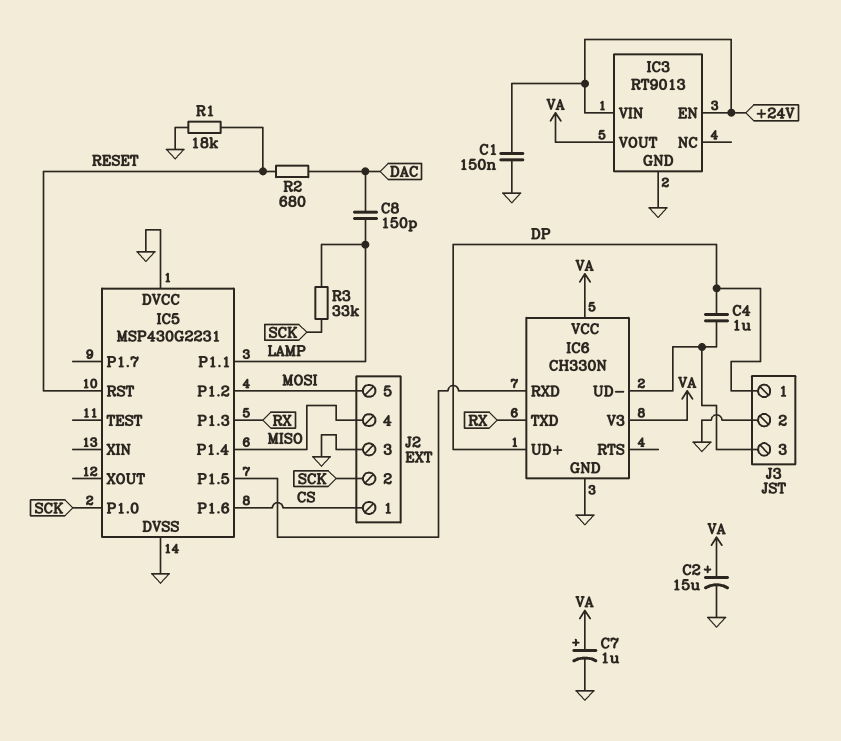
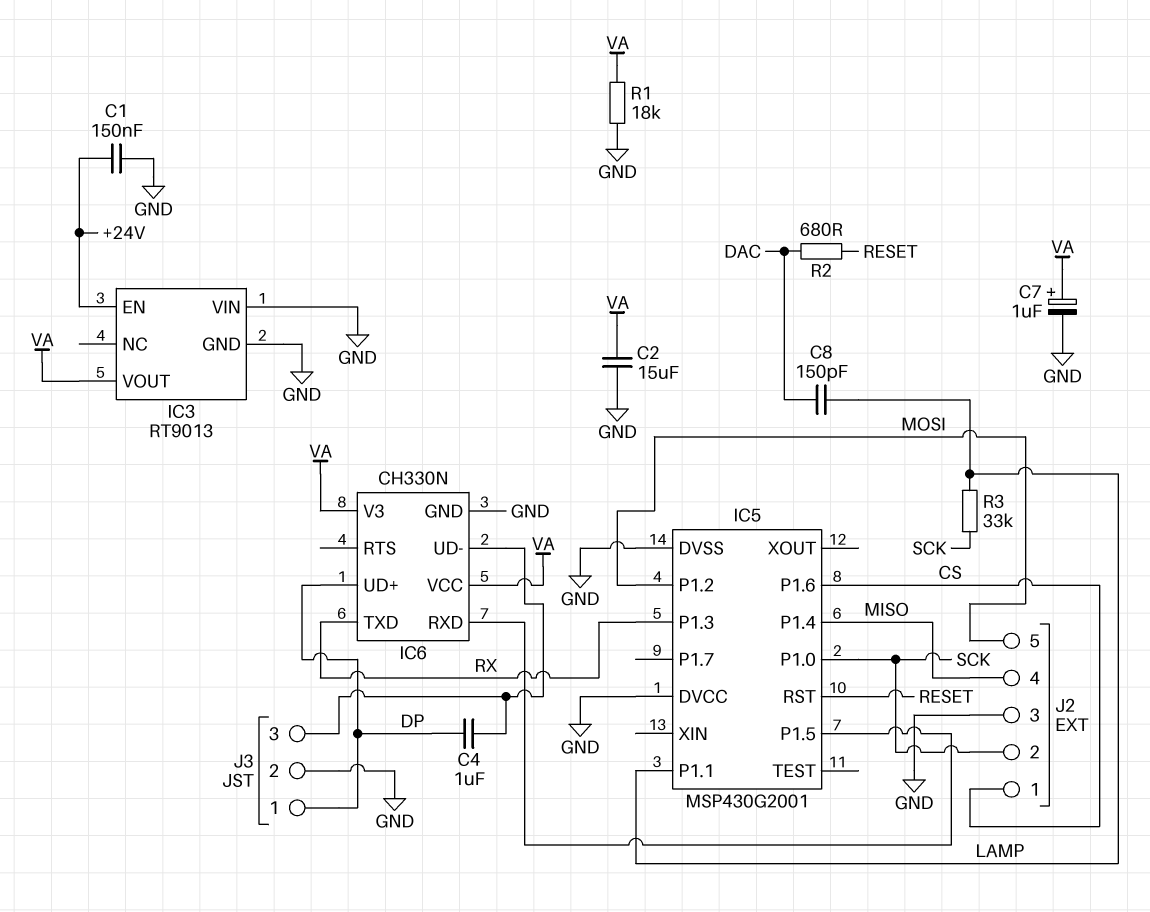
C2: 15uF (plus VA, minus GND) -> 15uF (GND, VA)
IC3 pin VIN: +24V -> GND
IC5: MSP430G2231 -> MSP430G2001
R1: 18k (GND, RESET) -> 18k (GND, VA)

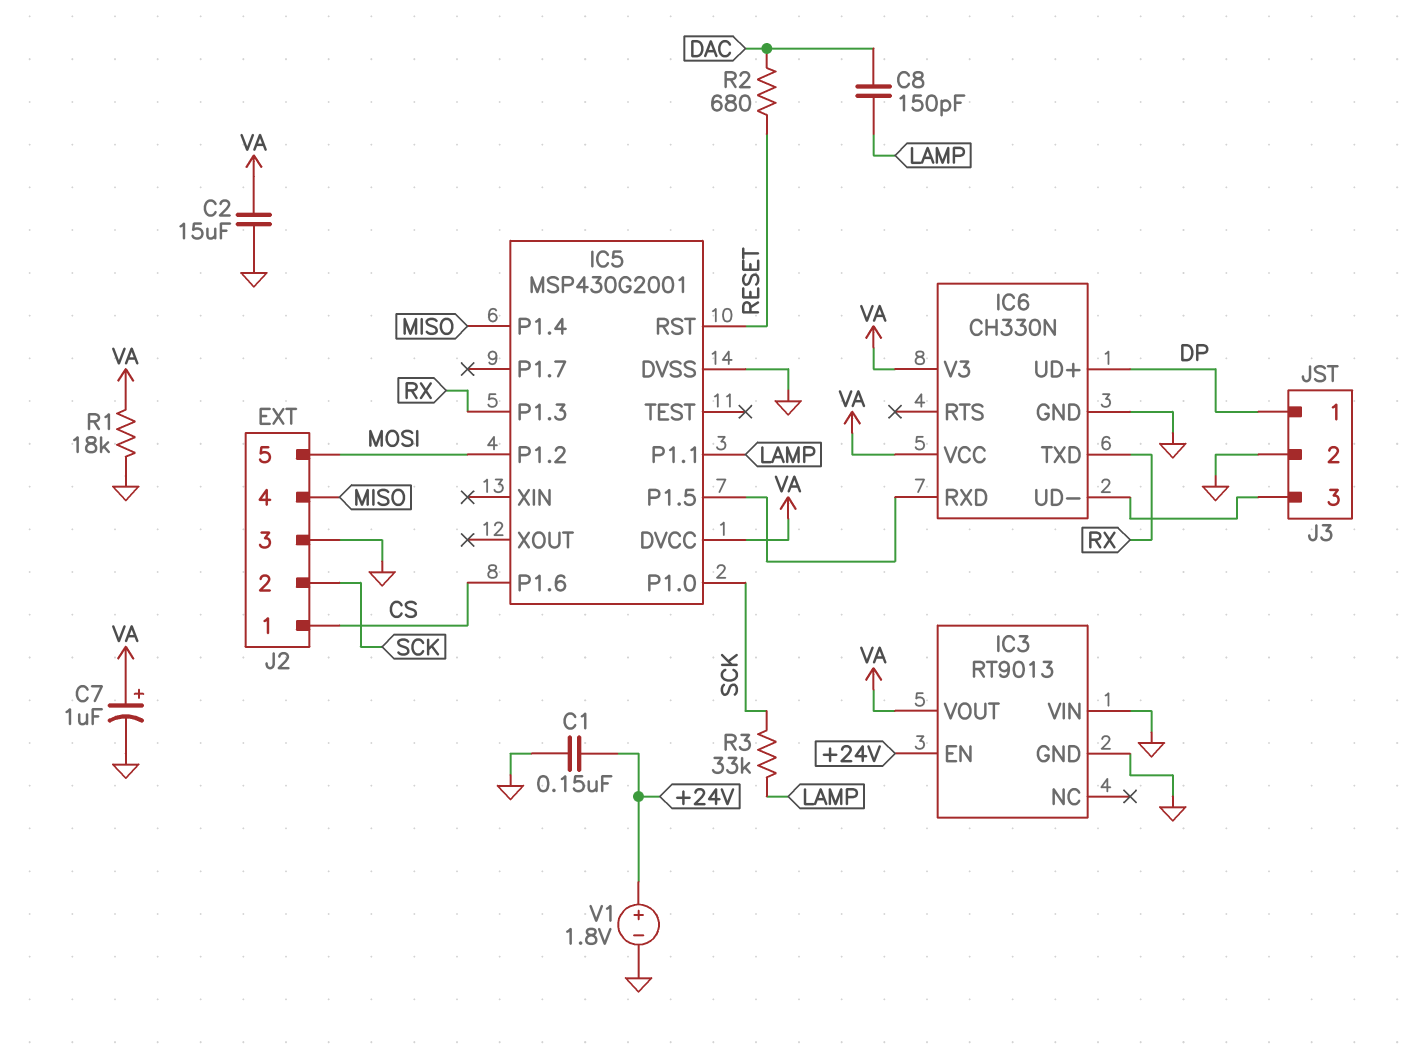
C4: 1uF (DP, IC6/UD-) -> none
IC5 pin DVCC: GND -> VA
V1: none -> 1.8V (plus +24V, minus GND)

